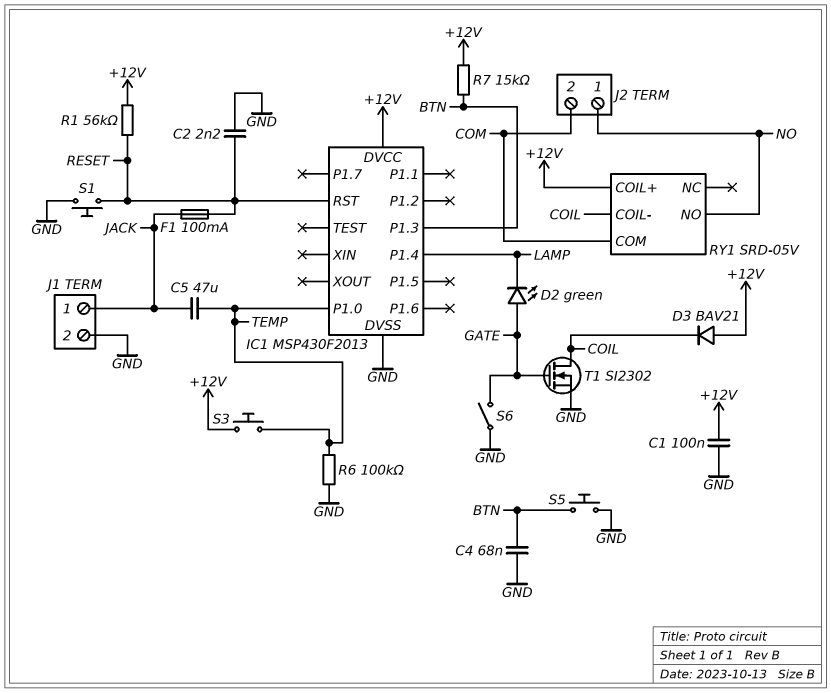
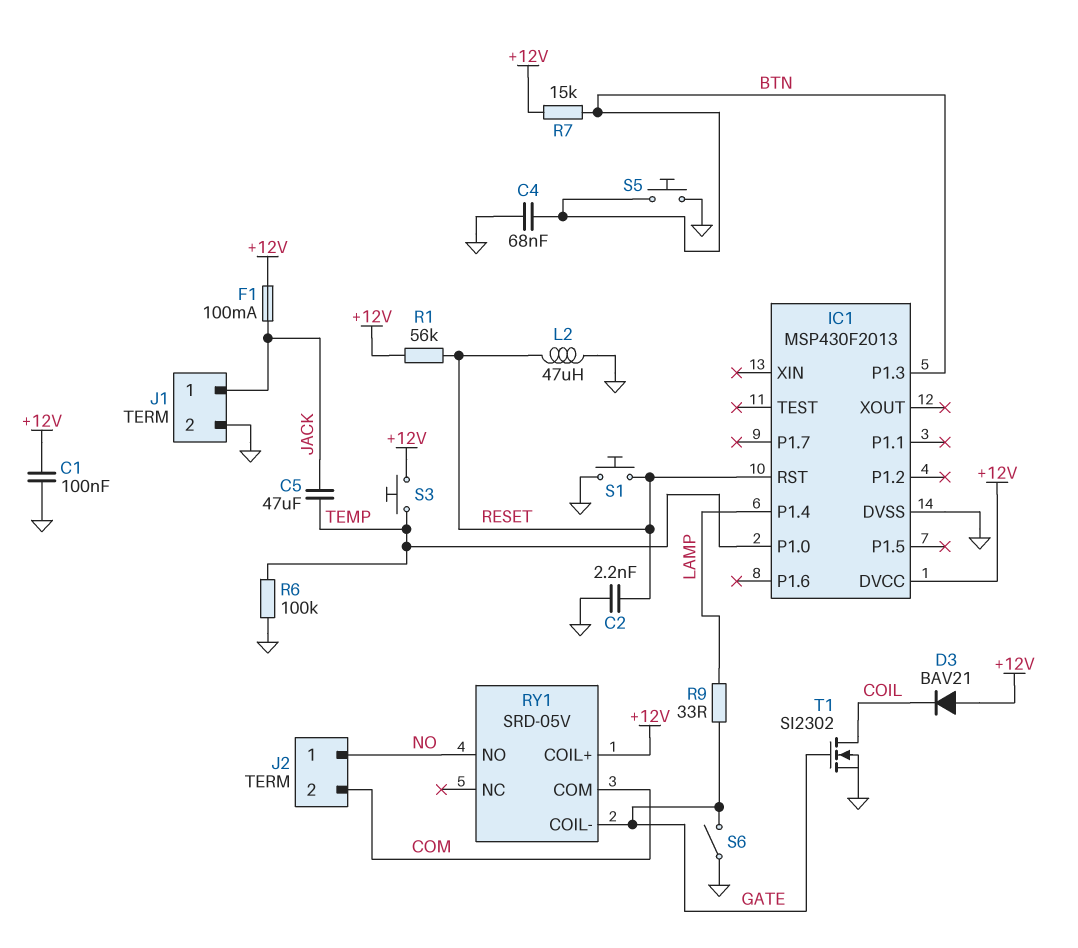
D2: LED green (A GATE, K LAMP) -> none
F1: 100mA (JACK, RESET) -> 100mA (+12V, JACK)
L2: none -> 47uH (GND, RESET)
R9: none -> 33 (GATE, LAMP)
RY1 pin COIL-: COIL -> GATE

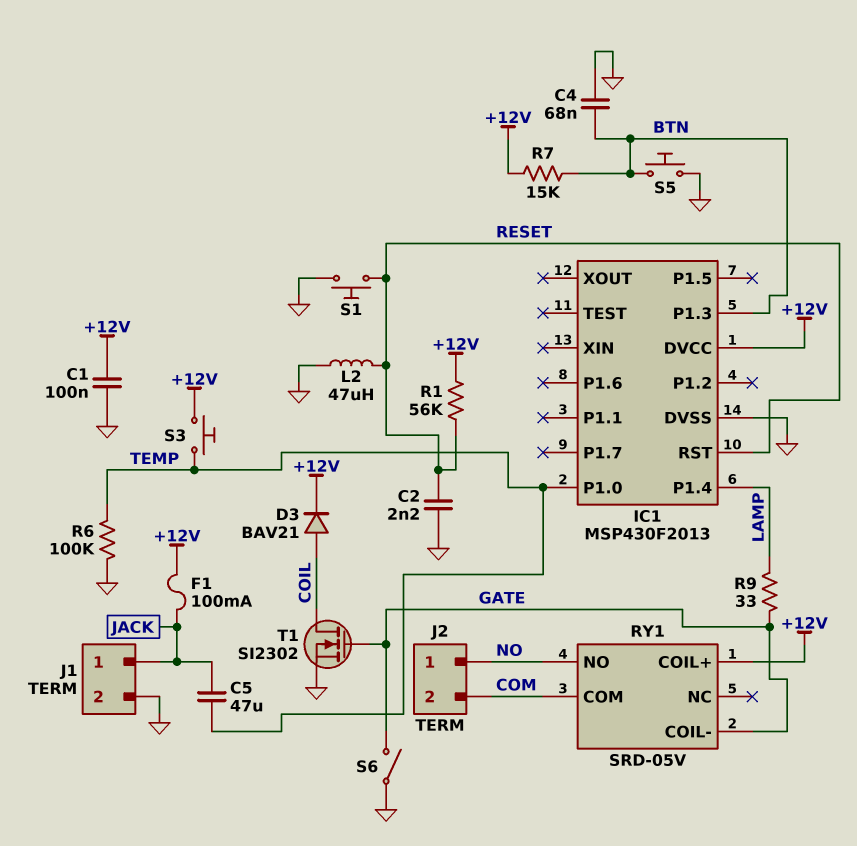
D3: diode BAV21 (A +12V, K COIL) -> diode BAV21 (A COIL, K +12V)

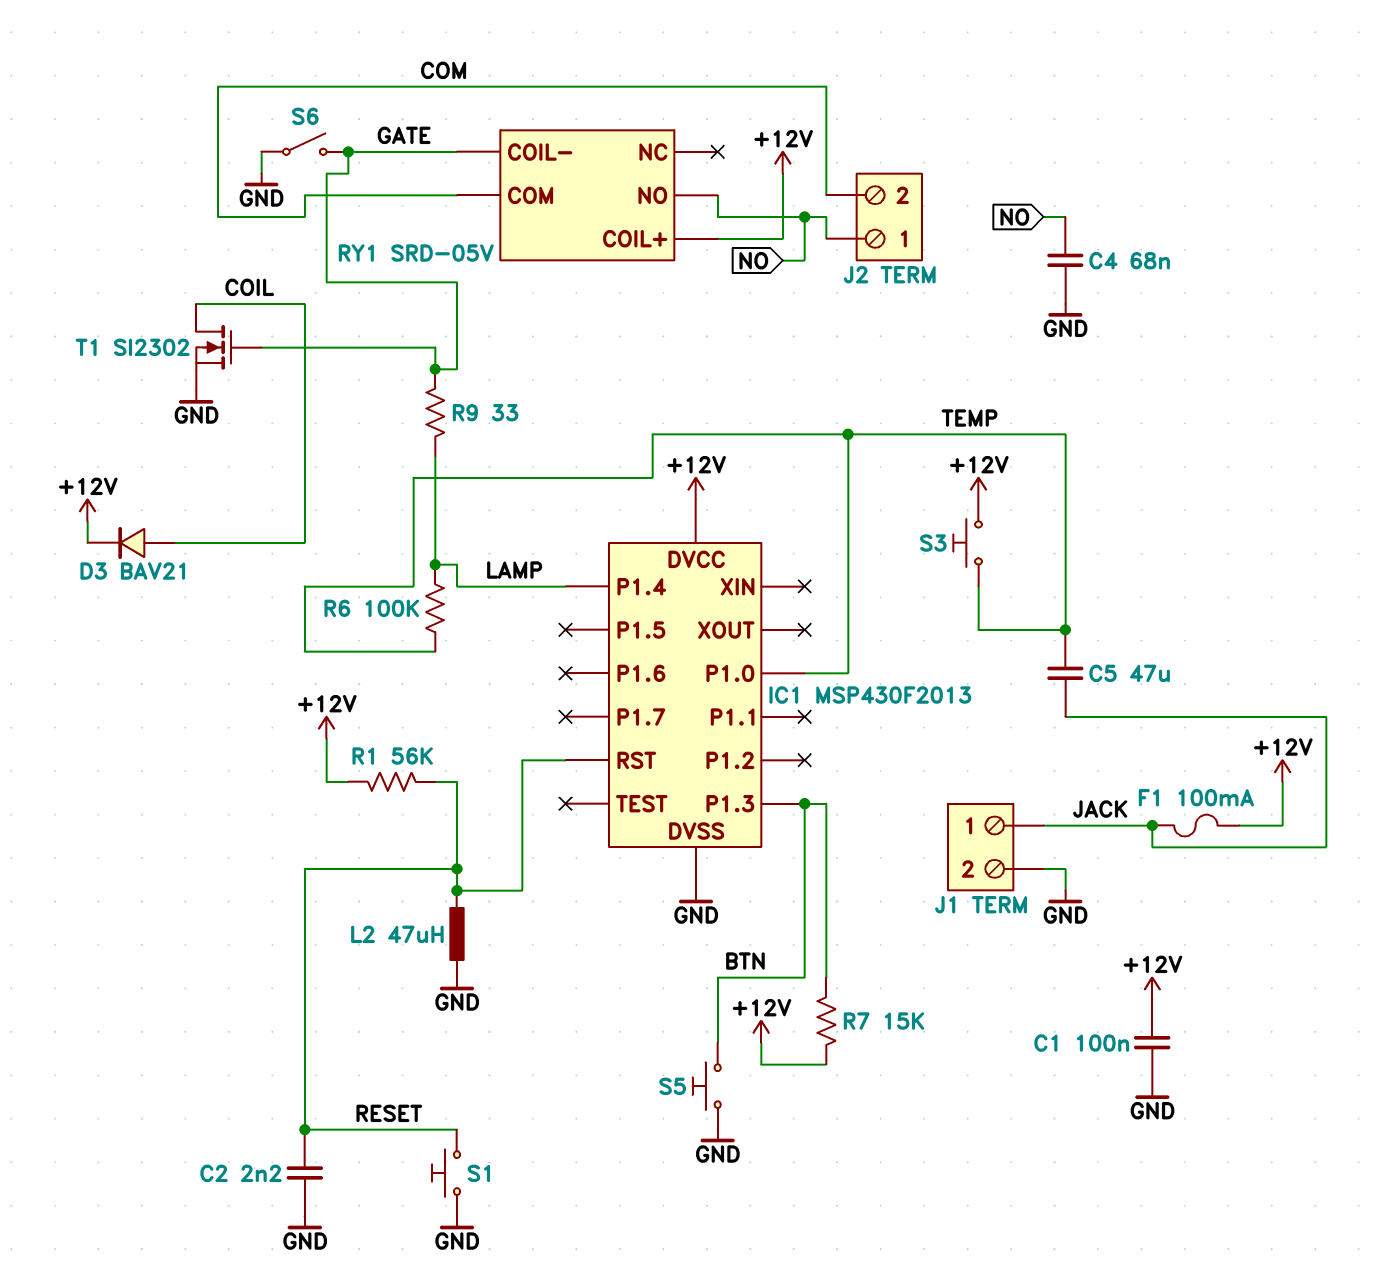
C4: 68nF (BTN, GND) -> 68nF (GND, NO)
R6: 100k (GND, TEMP) -> 100k (LAMP, TEMP)

